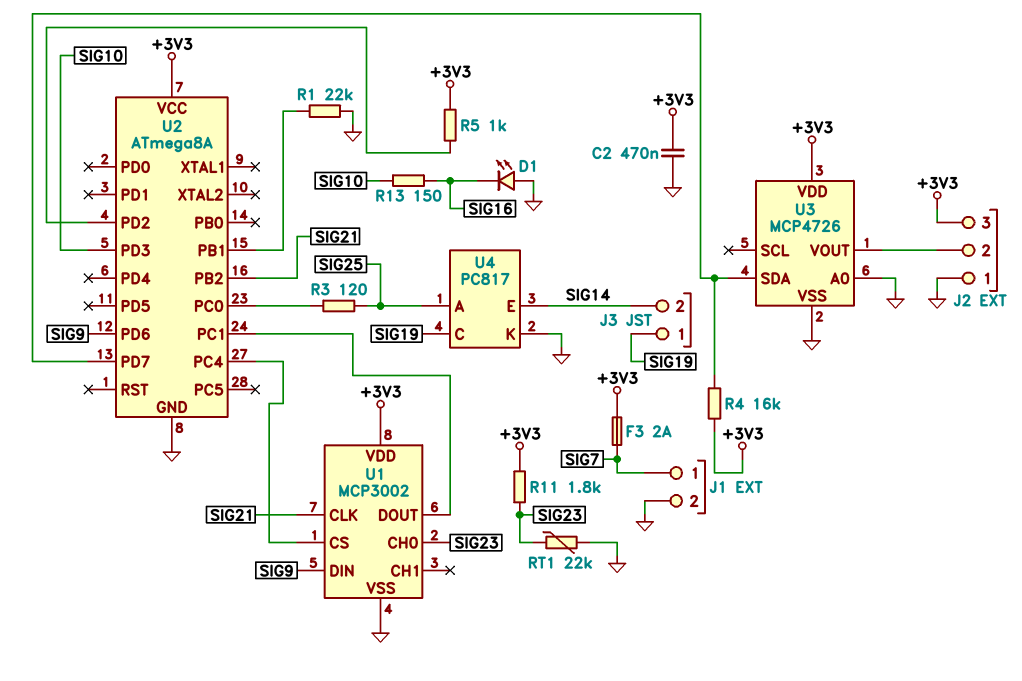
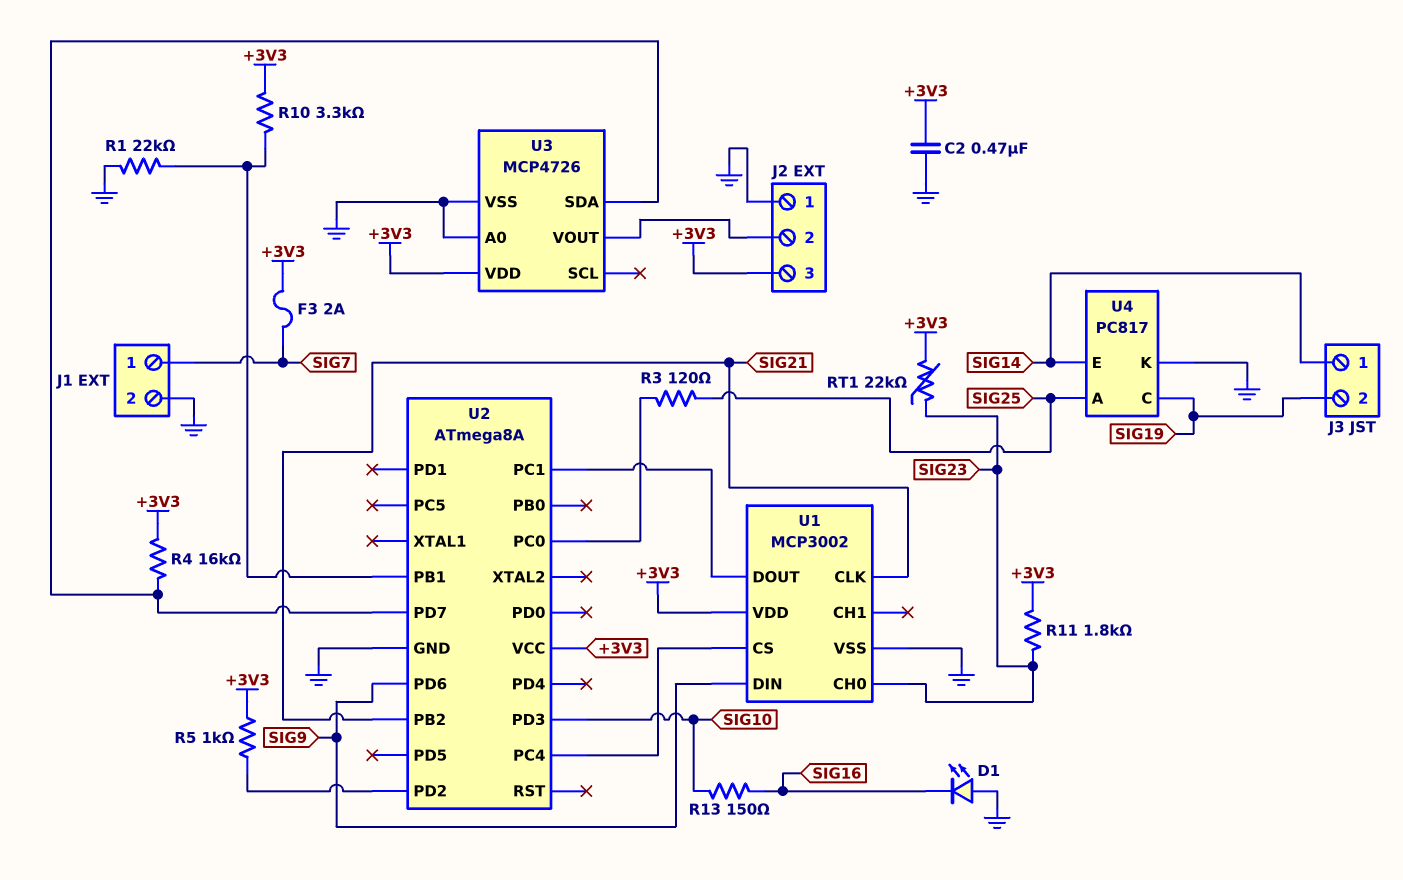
J3 pin 1: SIG19 -> SIG14
J3 pin 2: SIG14 -> SIG19
R10: none -> 3.3k (+3V3, U2/PB1)
RT1: 22k (GND, SIG23) -> 22k (+3V3, SIG23)

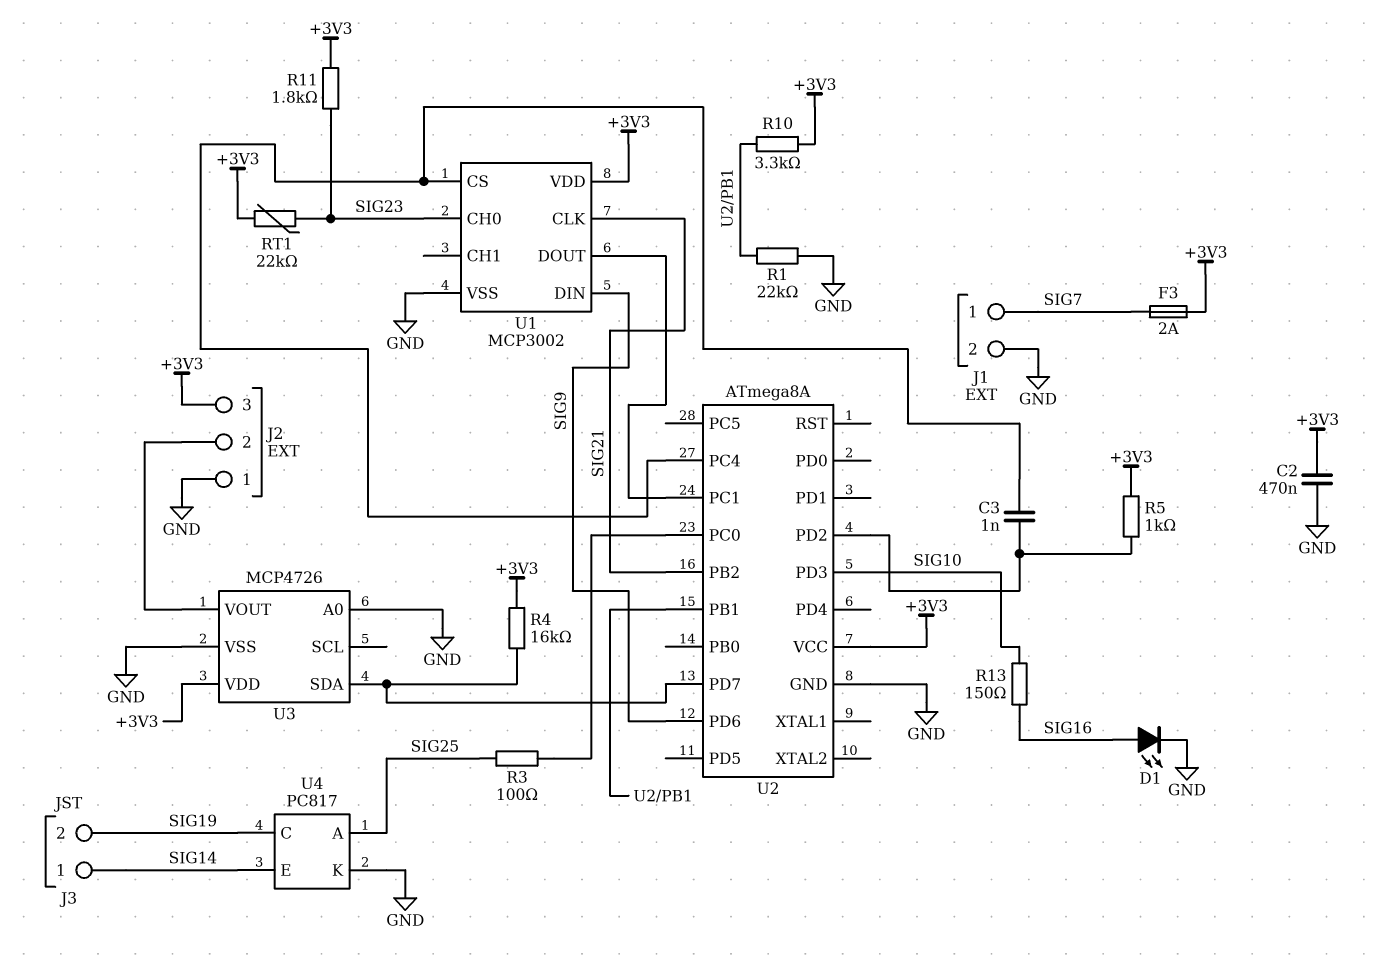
C3: none -> 1nF (U1/CS, U2/PD2)
D1: LED (A GND, K SIG16) -> LED (A SIG16, K GND)
R3: 120 (SIG25, U2/PC0) -> 100 (SIG25, U2/PC0)

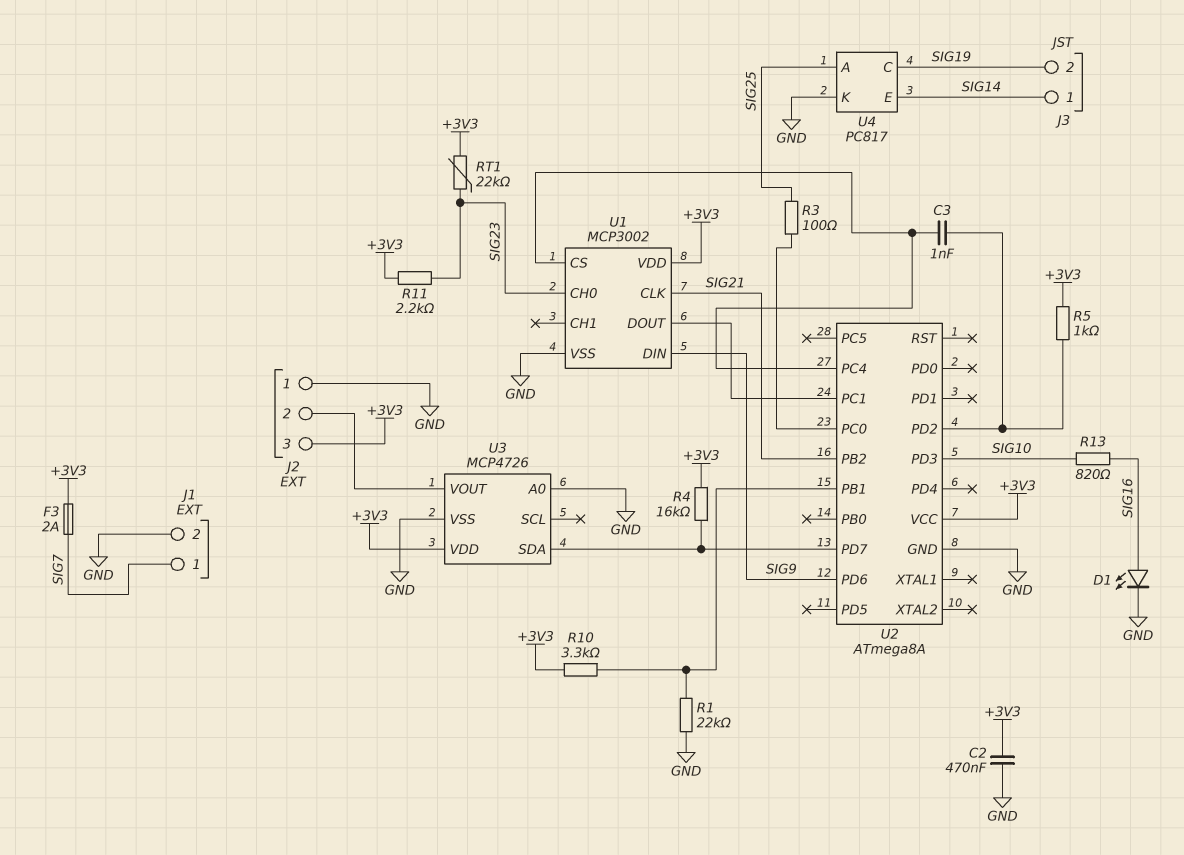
R11: 1.8k (+3V3, SIG23) -> 2.2k (+3V3, SIG23)
R13: 150 (SIG10, SIG16) -> 820 (SIG10, SIG16)

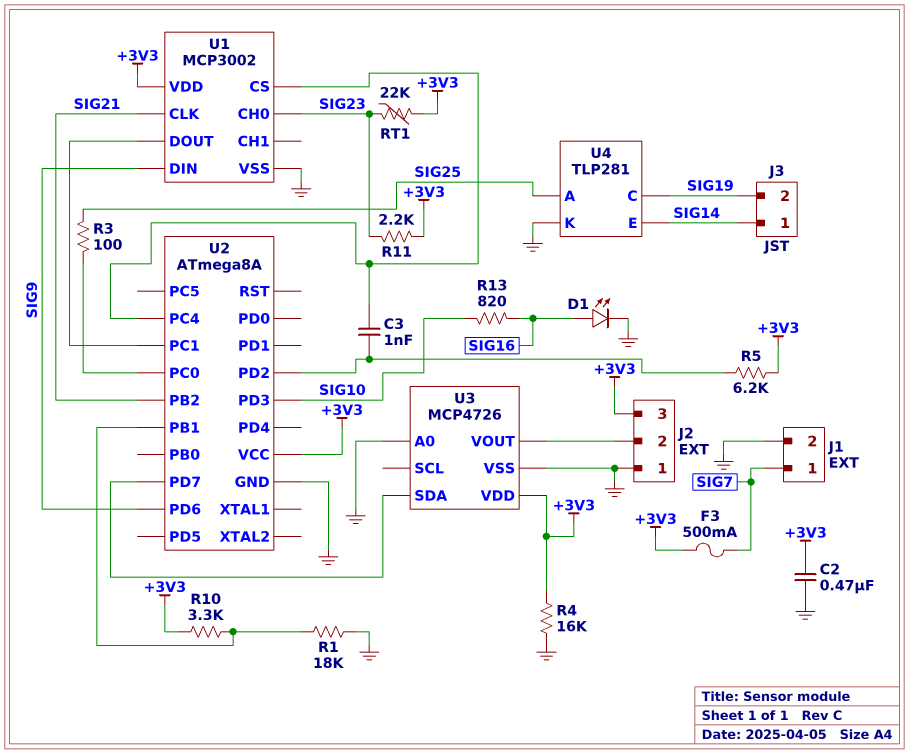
F3: 2A (+3V3, SIG7) -> 500mA (+3V3, SIG7)
R1: 22k (GND, U2/PB1) -> 18k (GND, U2/PB1)
R4: 16k (+3V3, U2/PD7) -> 16k (+3V3, GND)
R5: 1k (+3V3, U2/PD2) -> 6.2k (+3V3, U2/PD2)
U4: PC817 -> TLP281

